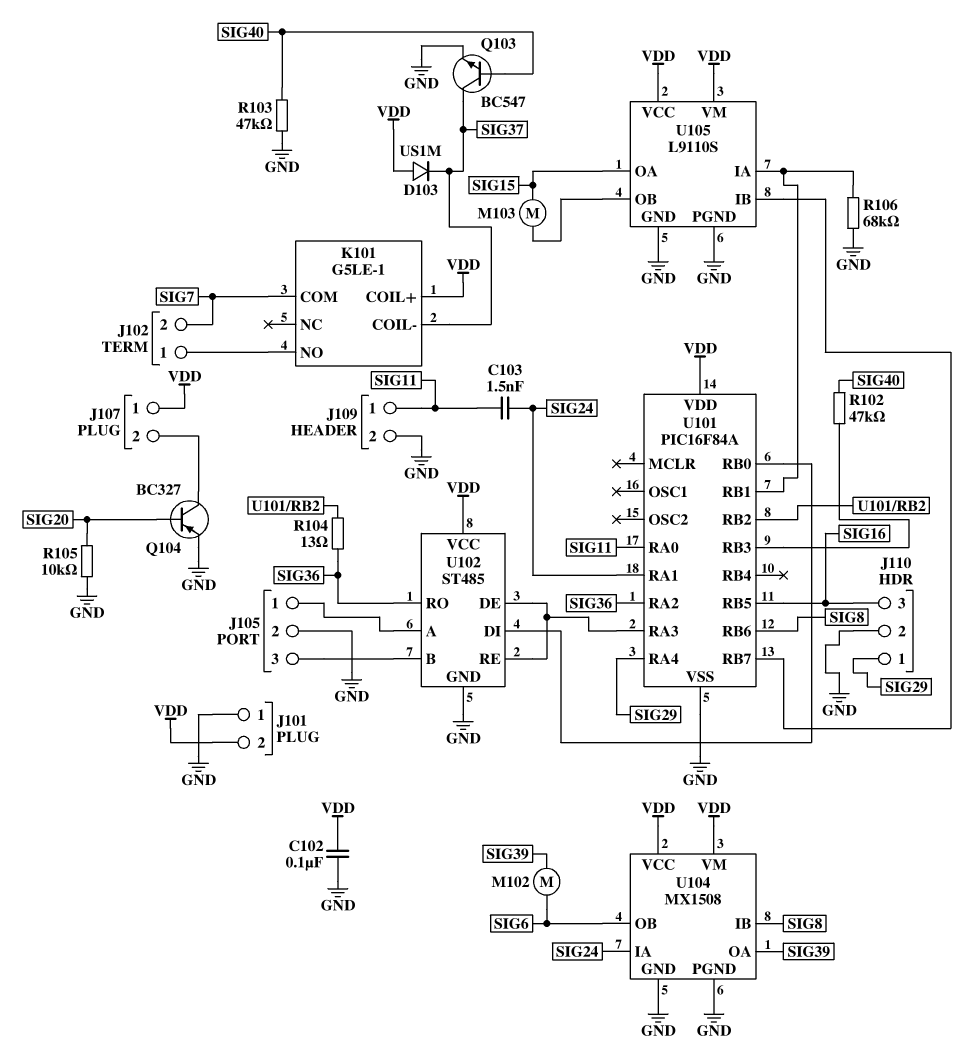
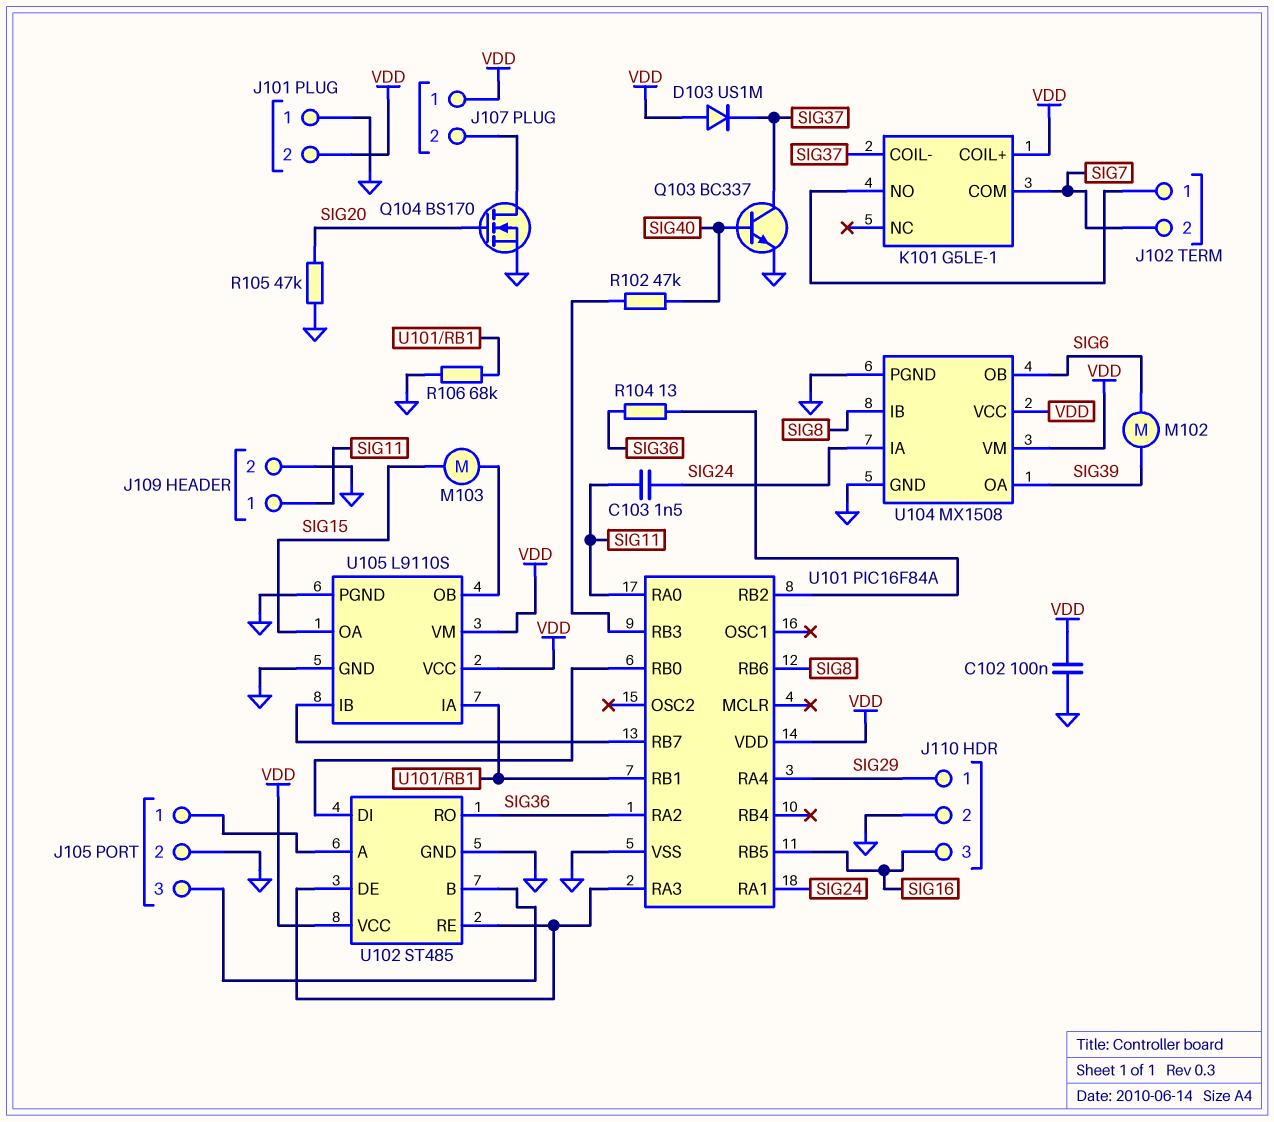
Q103: NPN BC547 (B SIG40, C SIG37, E GND) -> NPN BC337 (B SIG40, C SIG37, E GND)
Q104: PNP BC327 (B SIG20, C J107/2, E GND) -> NMOS BS170 (G SIG20, D J107/2, S GND)
R103: 47k (GND, SIG40) -> none
R105: 10k (GND, SIG20) -> 47k (GND, SIG20)

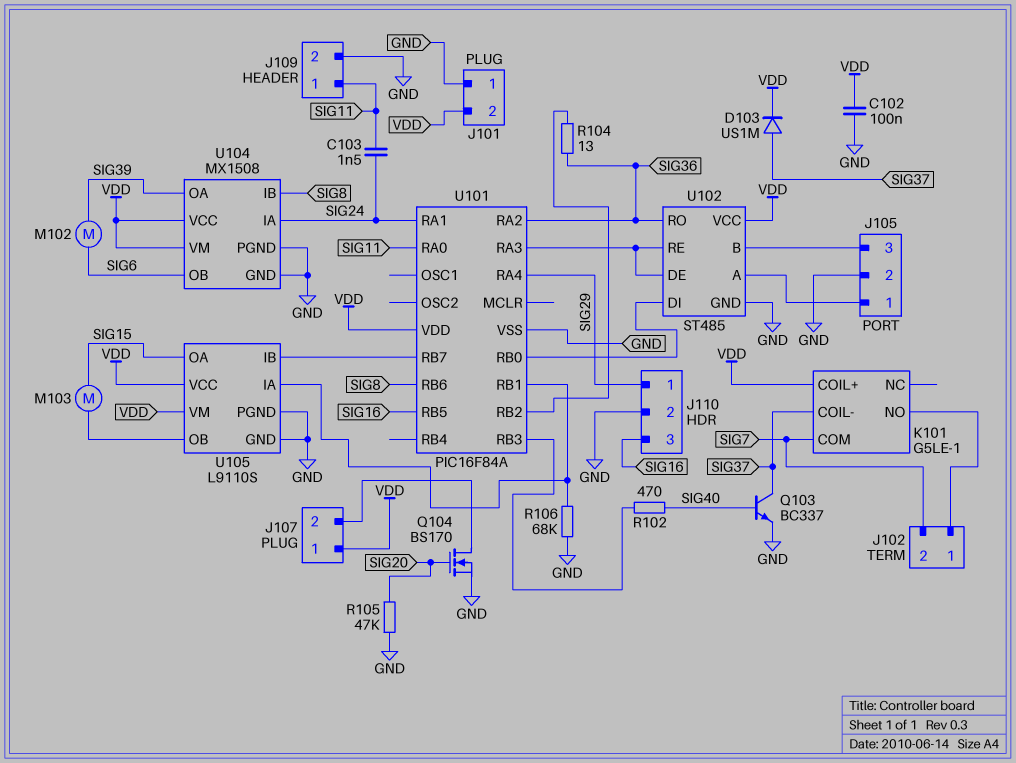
D103: diode US1M (A VDD, K SIG37) -> diode US1M (A SIG37, K VDD)
R102: 47k (SIG40, U101/RB3) -> 470 (SIG40, U101/RB3)

